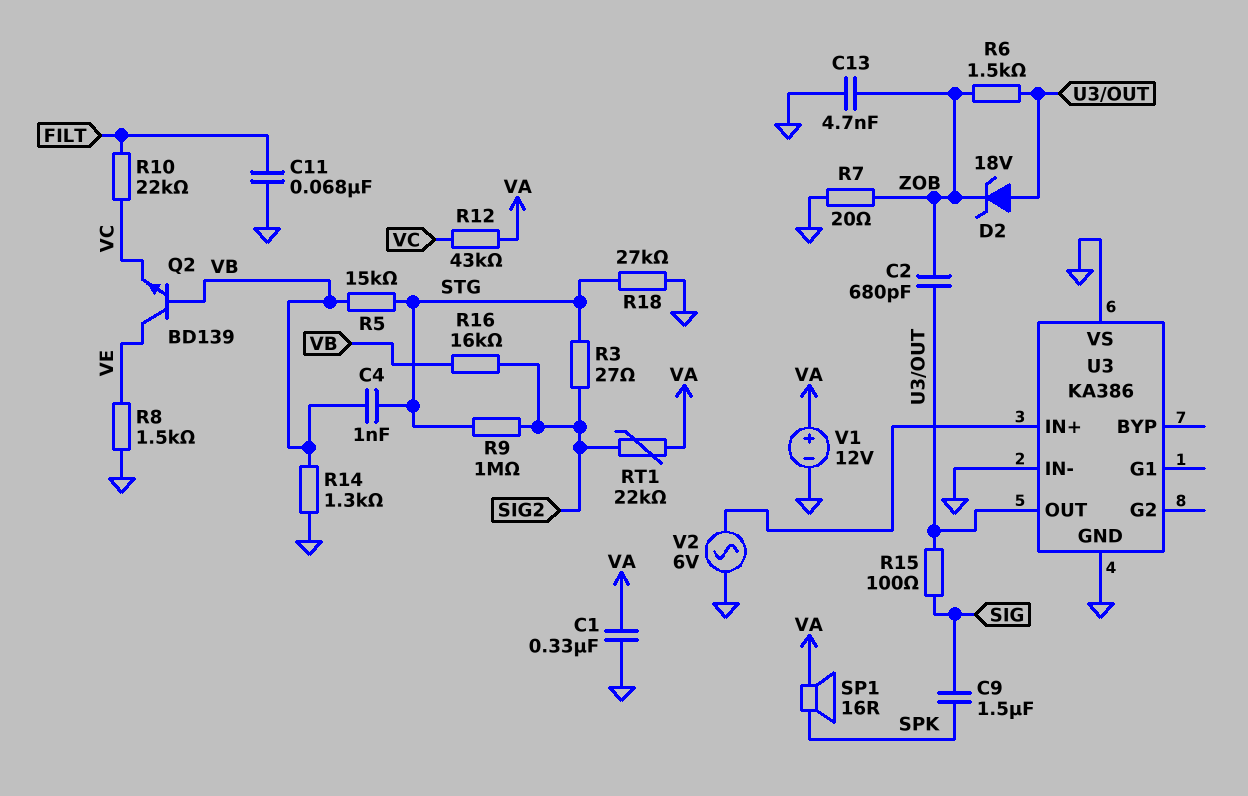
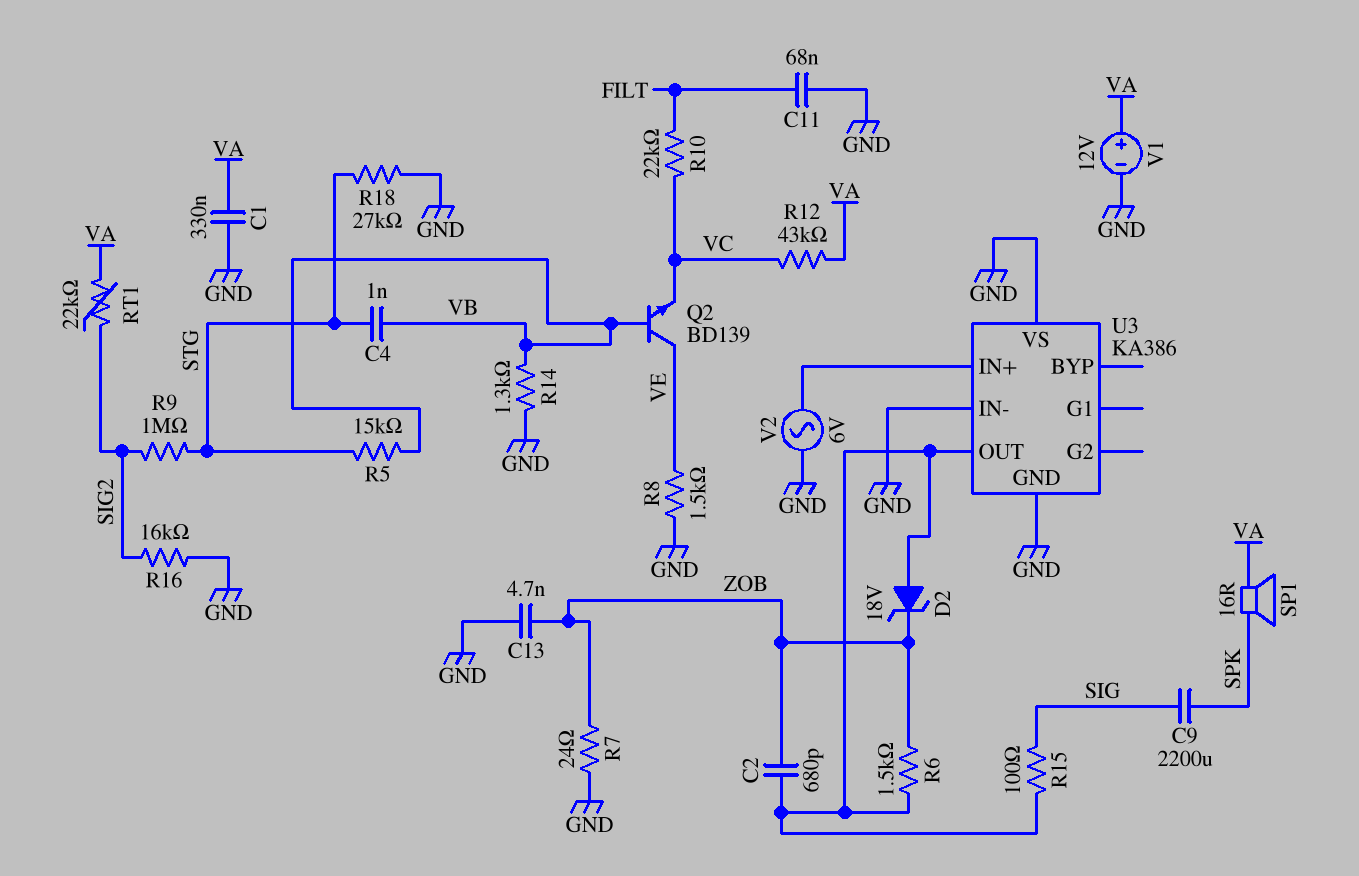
C9: 1.5uF (SIG, SPK) -> 2200uF (SIG, SPK)
R3: 27 (SIG2, STG) -> none
R7: 20 (GND, ZOB) -> 24 (GND, ZOB)
R16: 16k (SIG2, VB) -> 16k (GND, SIG2)

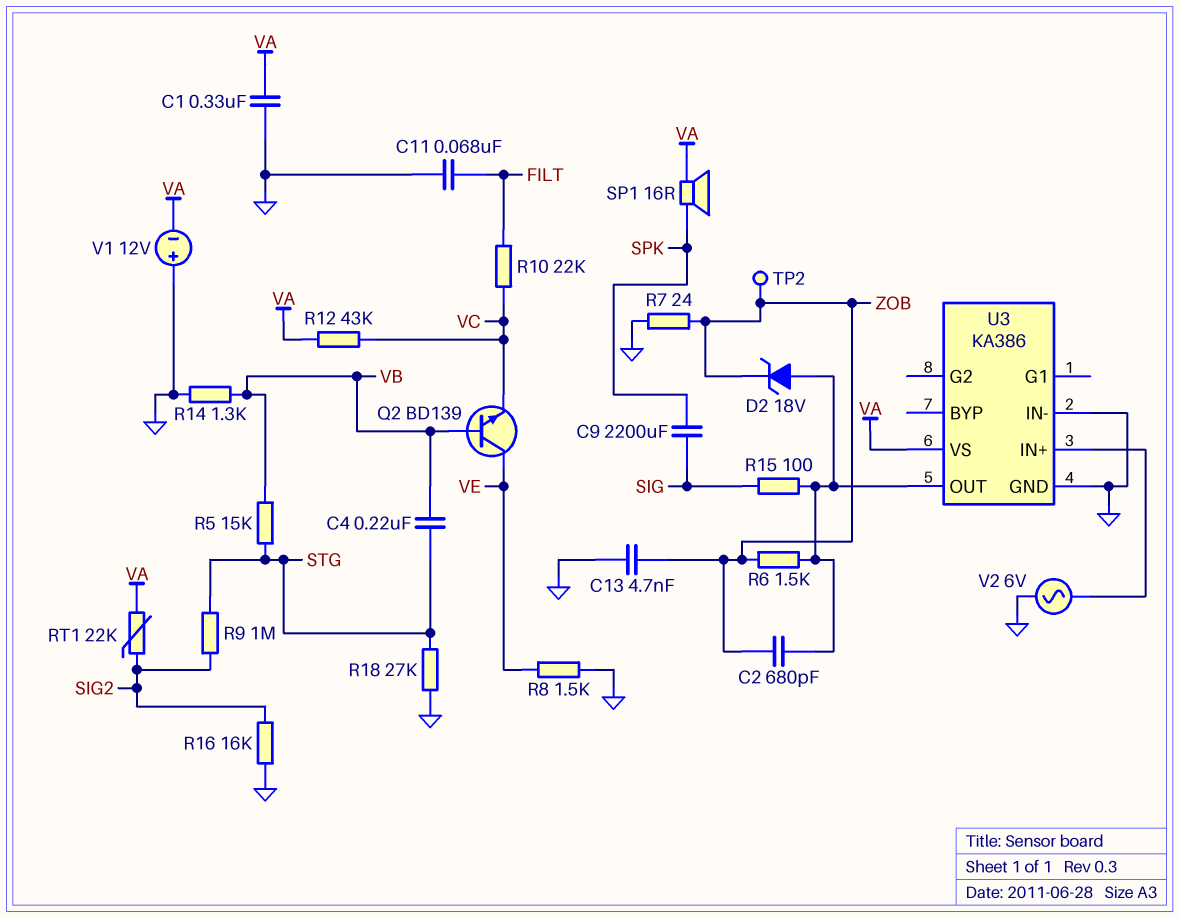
C4: 1nF (STG, VB) -> 220nF (STG, VB)
TP2: none -> test point (ZOB)
U3 pin VS: GND -> VA
V1: 12V (plus VA, minus GND) -> 12V (plus GND, minus VA)

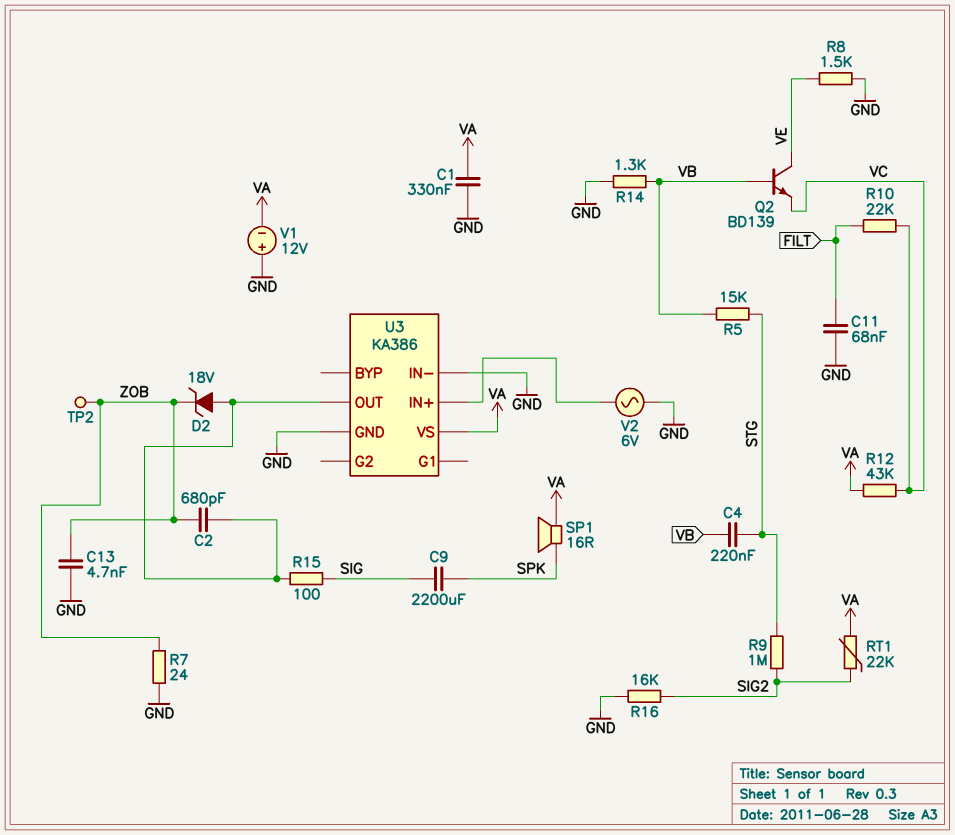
R6: 1.5k (U3/OUT, ZOB) -> none
R18: 27k (GND, STG) -> none

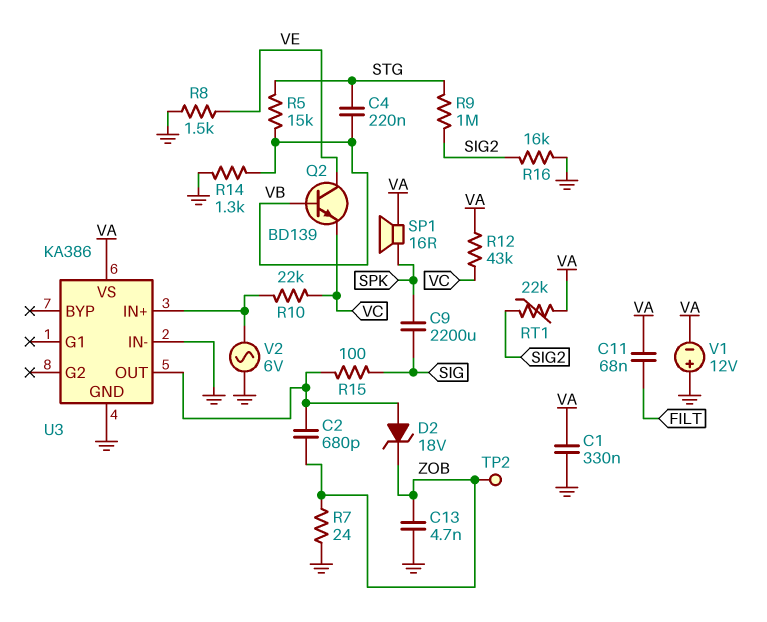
C11: 68nF (FILT, GND) -> 68nF (FILT, VA)
R10: 22k (FILT, VC) -> 22k (U3/IN+, VC)

